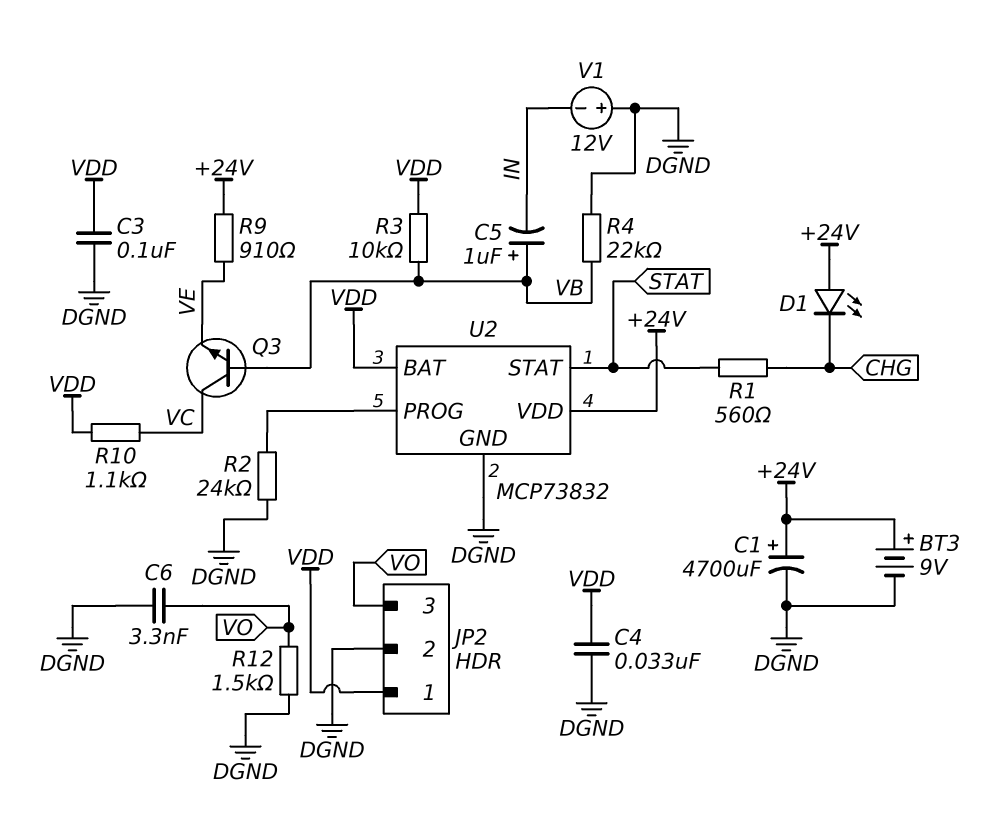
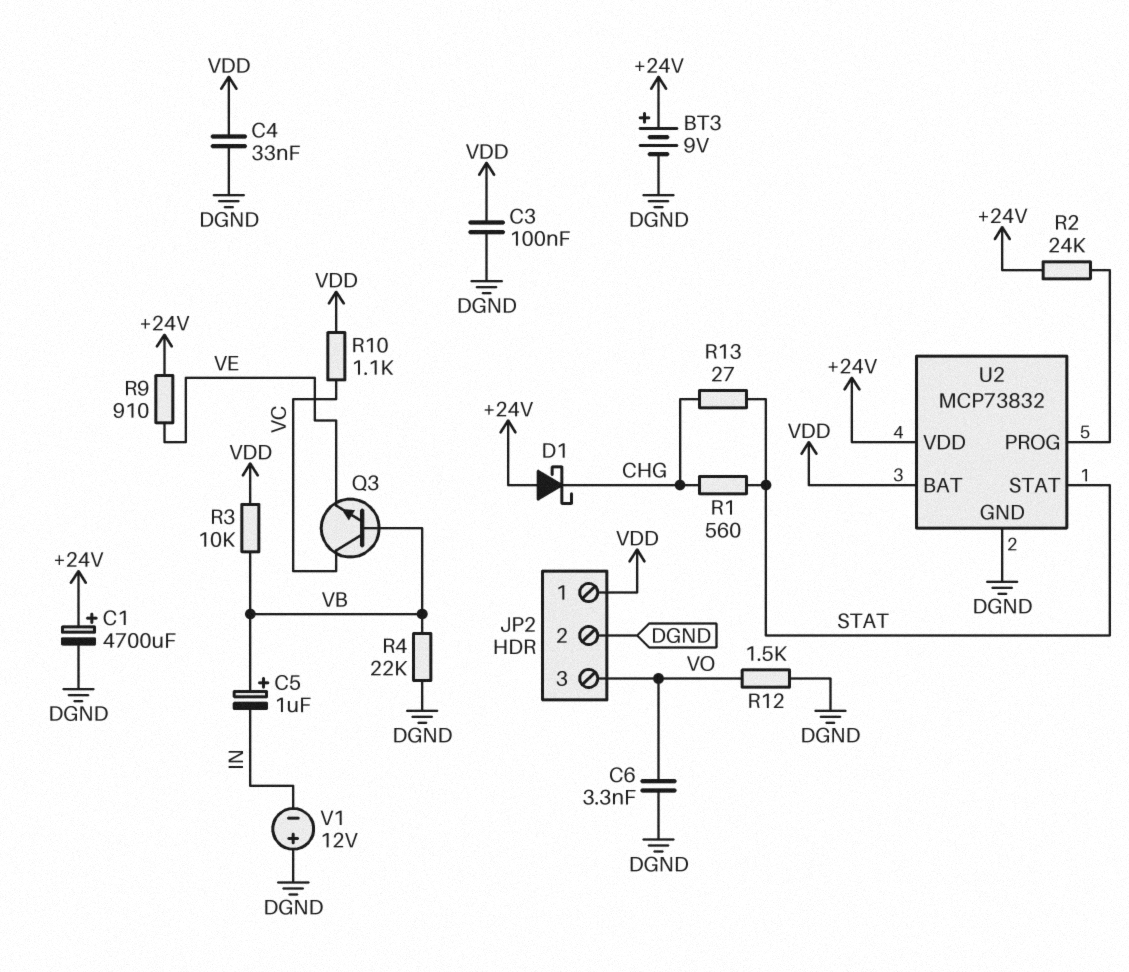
D1: LED (A +24V, K CHG) -> schottky (A +24V, K CHG)
R2: 24k (DGND, U2/PROG) -> 24k (+24V, U2/PROG)
R13: none -> 27 (CHG, STAT)

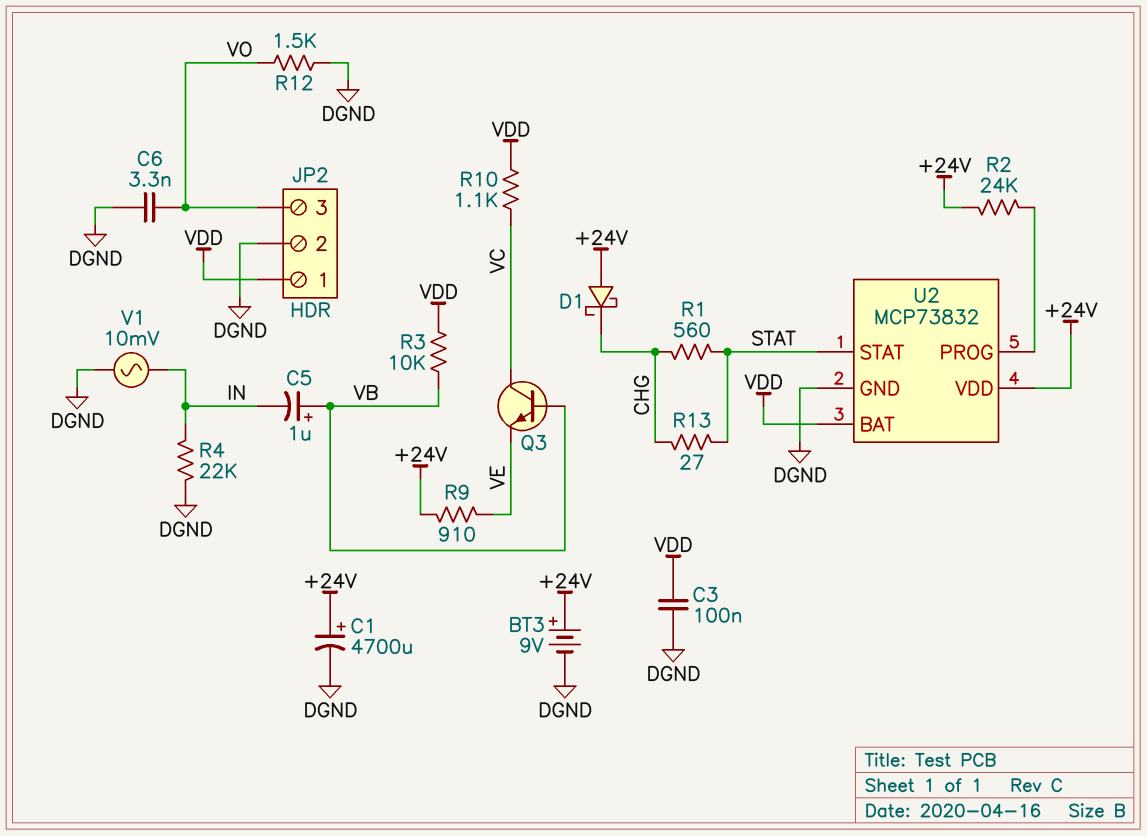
C4: 33nF (DGND, VDD) -> none
R4: 22k (DGND, VB) -> 22k (DGND, IN)
V1: 12V (plus DGND, minus IN) -> AC 10mV (DGND, IN)

